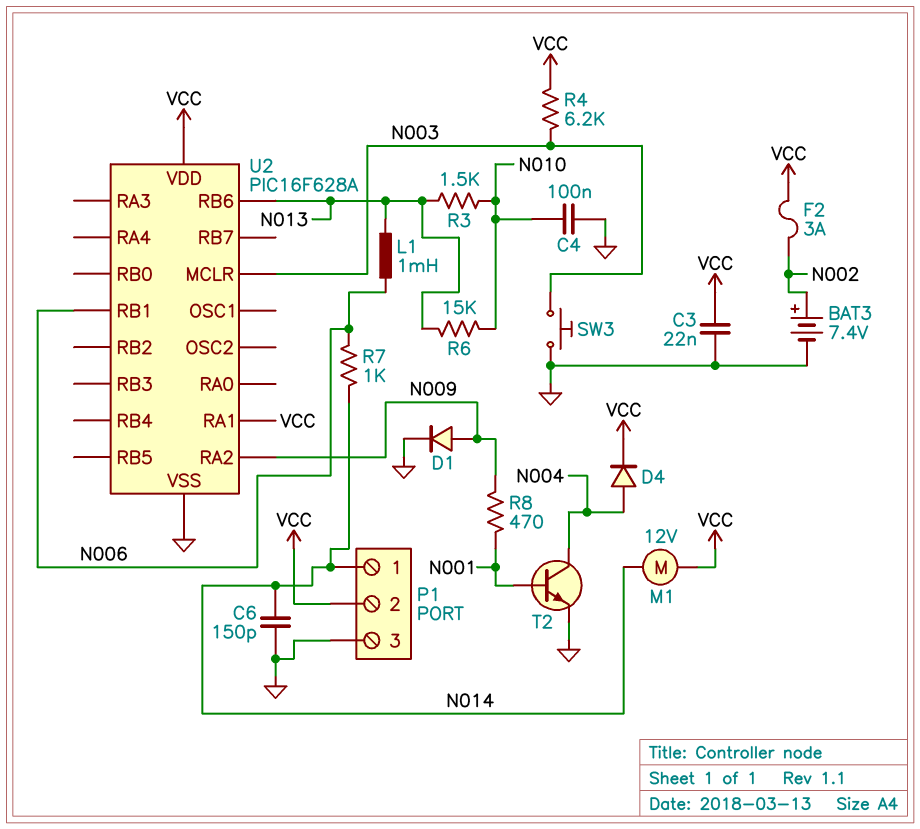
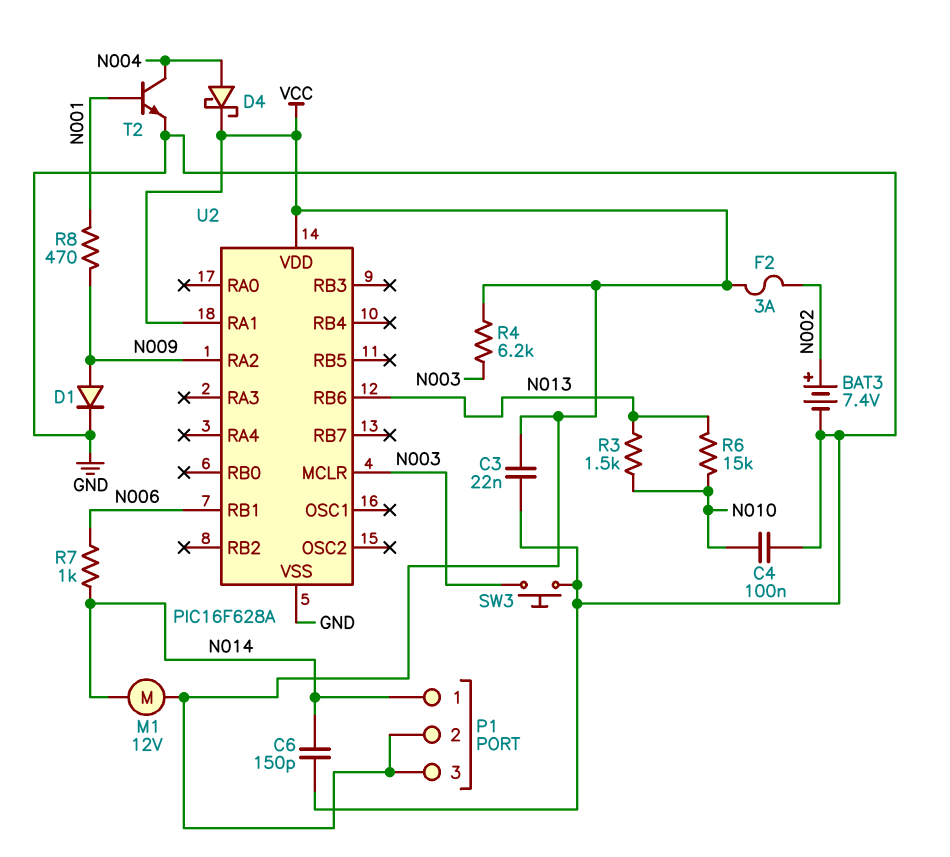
D4: diode (A N004, K VCC) -> schottky (A N004, K VCC)
L1: 1mH (N006, N013) -> none
P1 pin 3: GND -> VCC

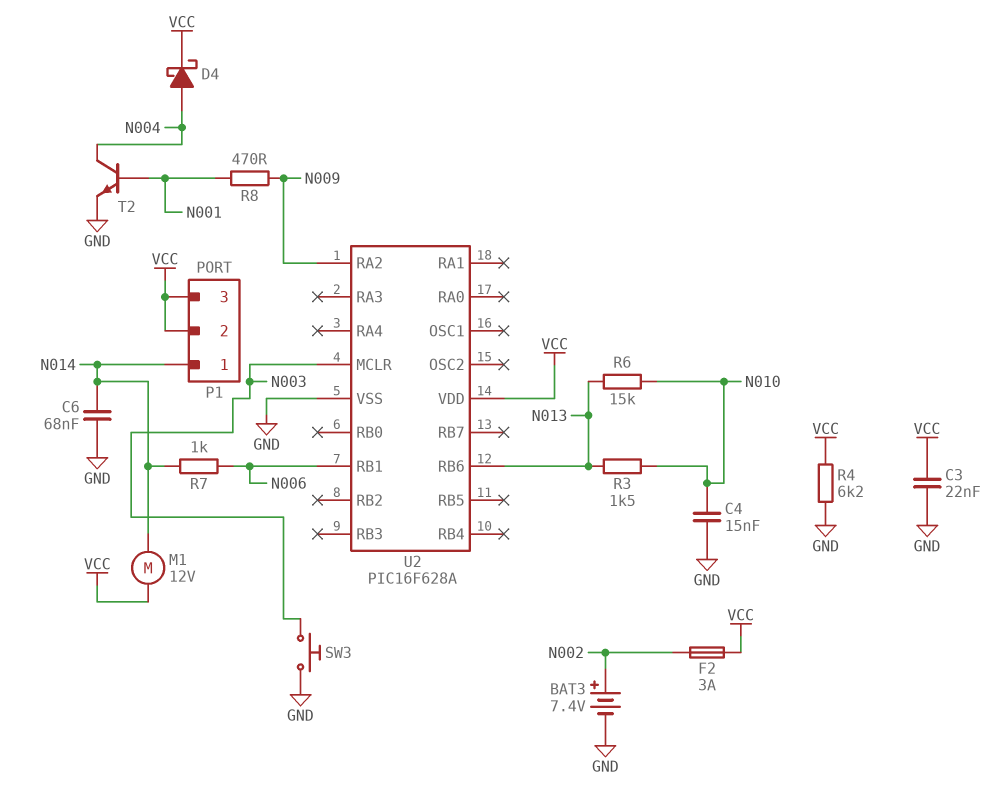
C4: 100nF (GND, N010) -> 15nF (GND, N010)
C6: 150pF (GND, N014) -> 68nF (GND, N014)
D1: diode (A N009, K GND) -> none
R4: 6.2k (N003, VCC) -> 6.2k (GND, VCC)
U2 pin RA1: VCC -> none

